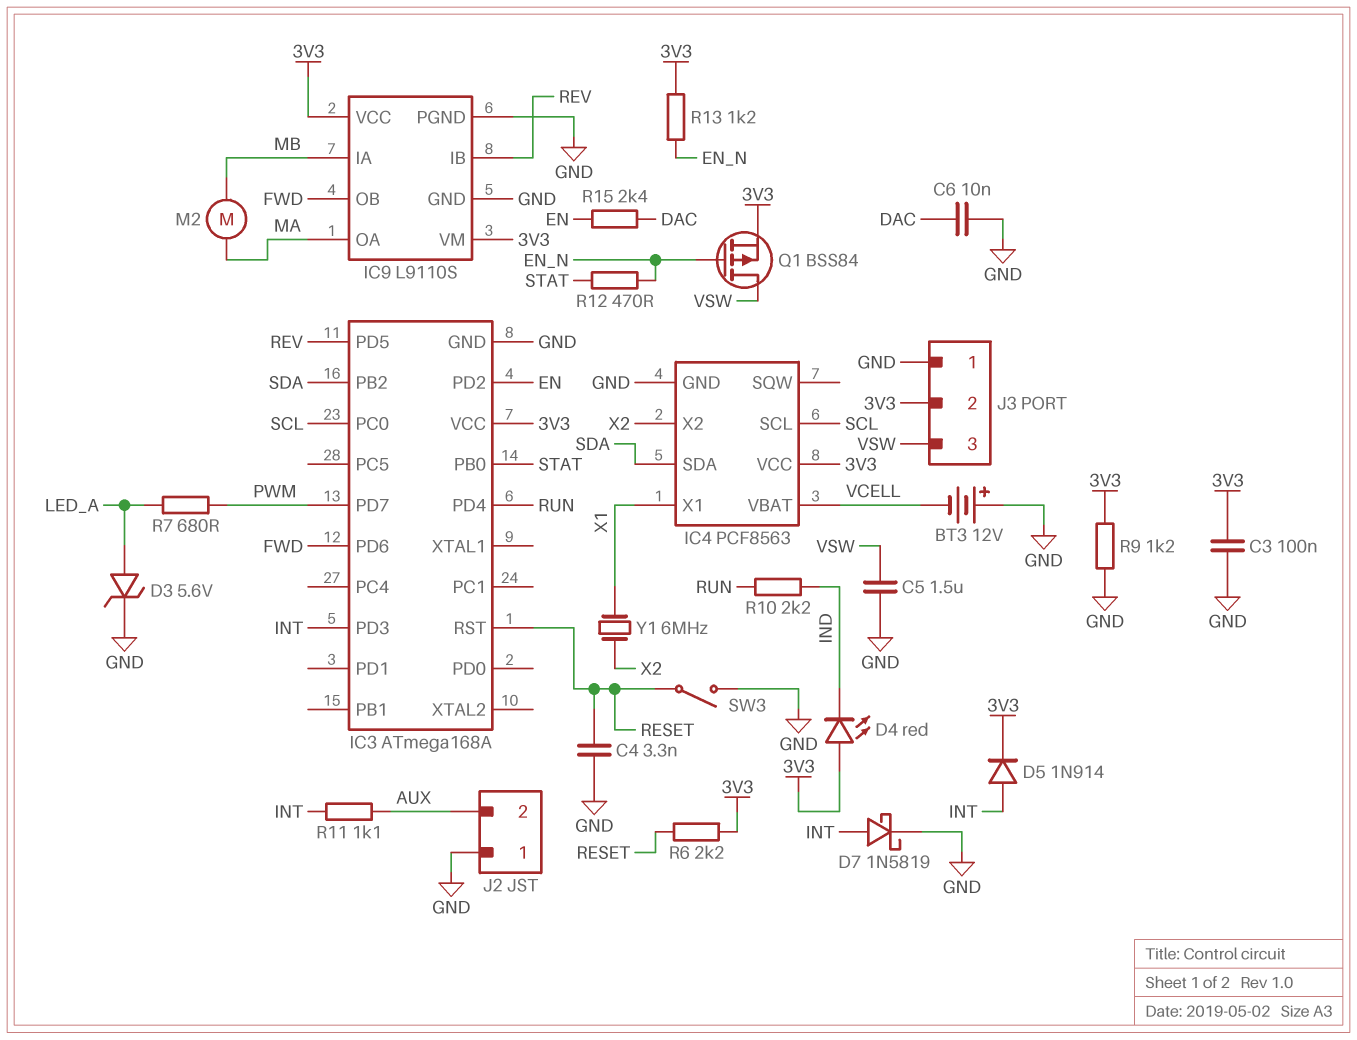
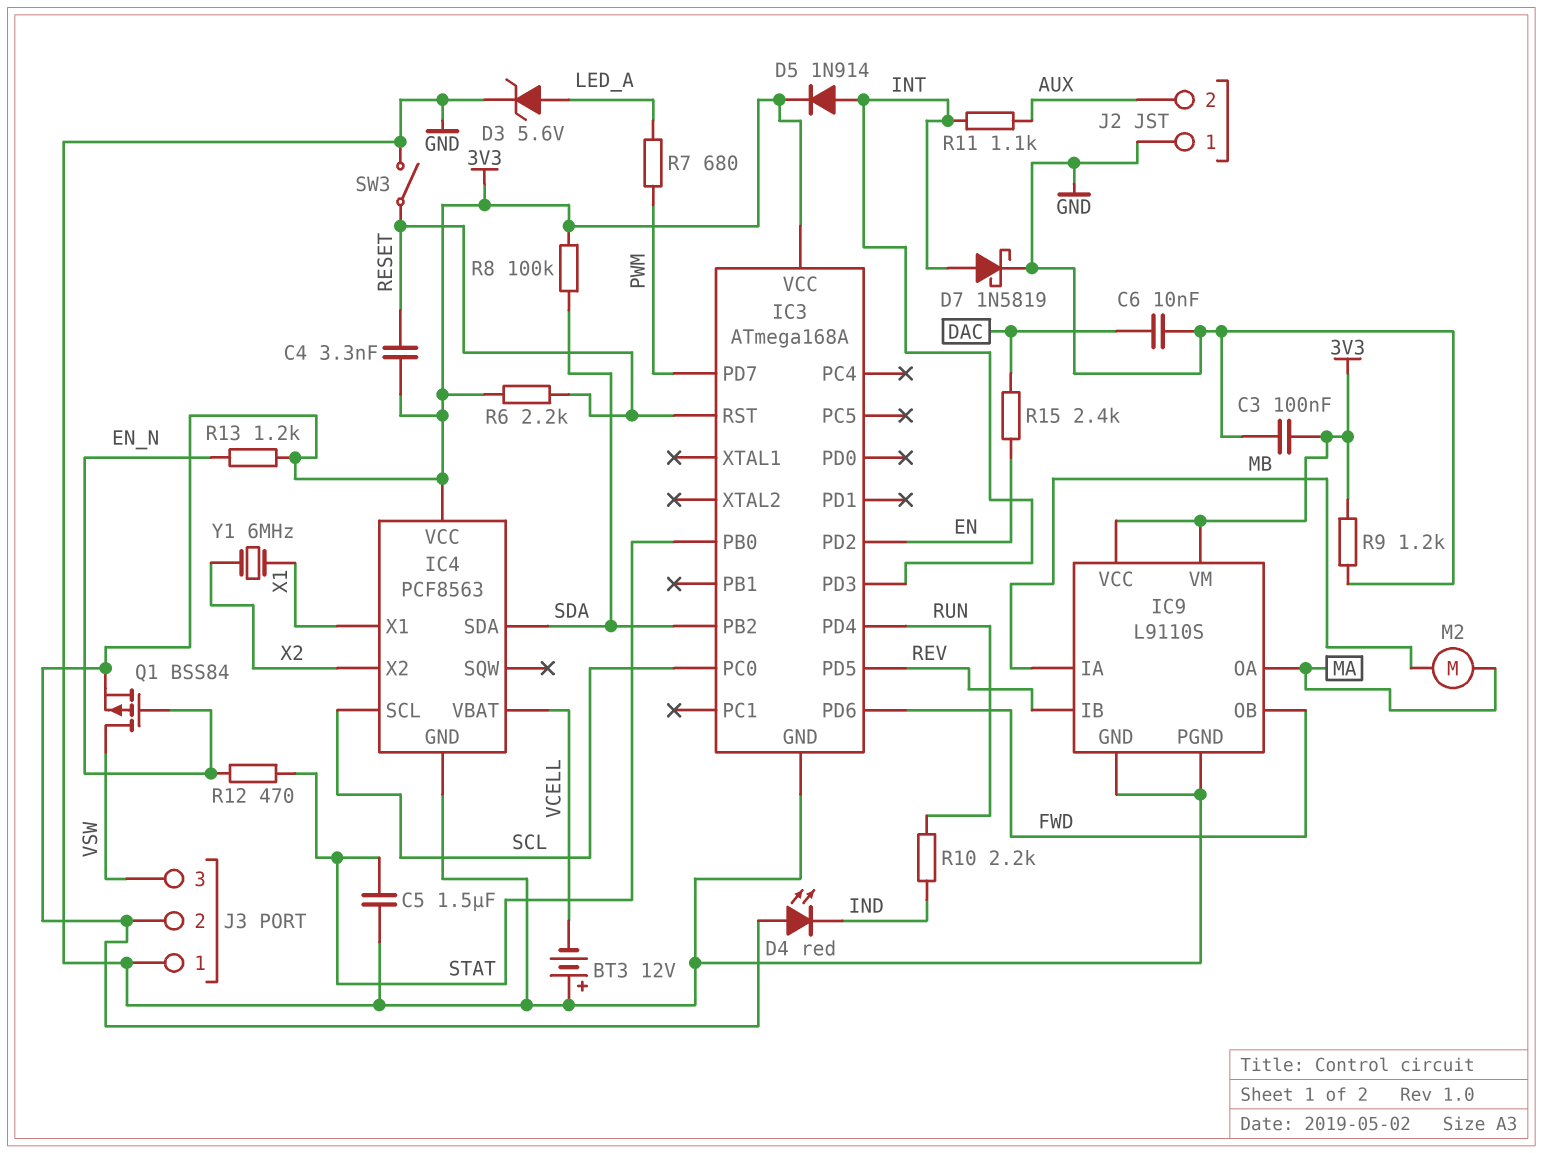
C4: 3.3nF (GND, RESET) -> 3.3nF (3V3, RESET)
C5: 1.5uF (GND, VSW) -> 1.5uF (GND, STAT)
R8: none -> 100k (3V3, SDA)

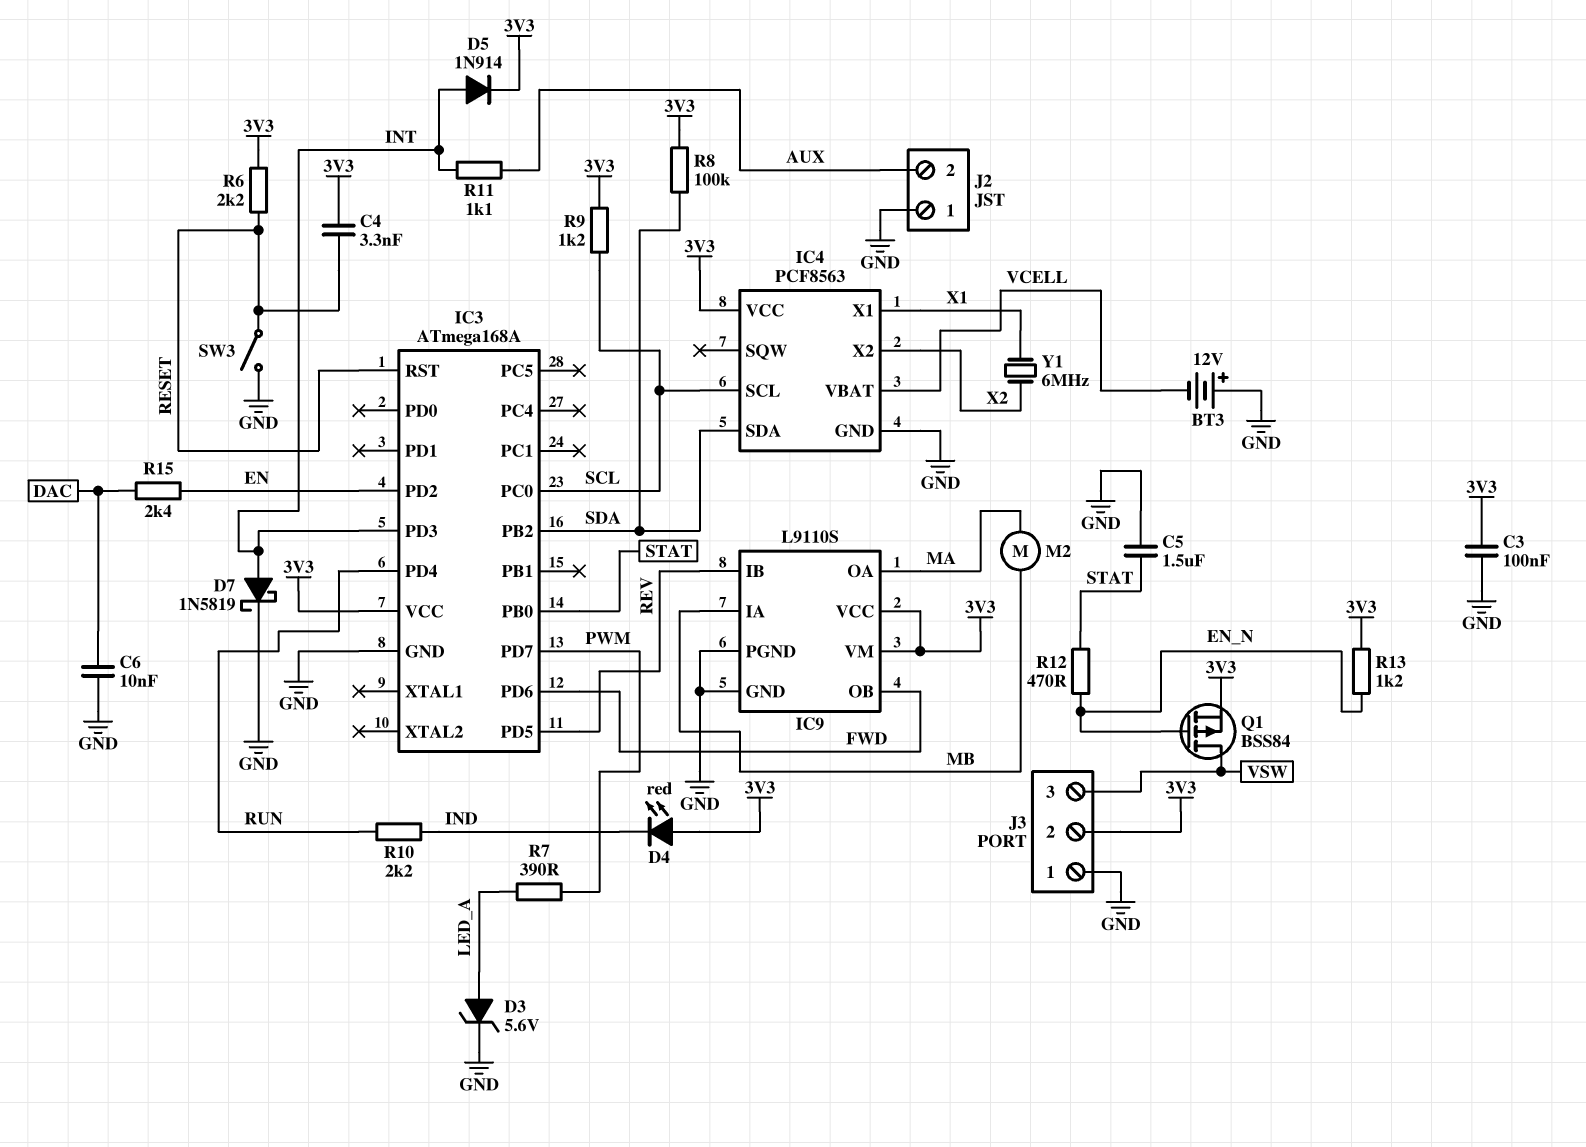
R7: 680 (LED_A, PWM) -> 390 (LED_A, PWM)
R9: 1.2k (3V3, GND) -> 1.2k (3V3, SCL)

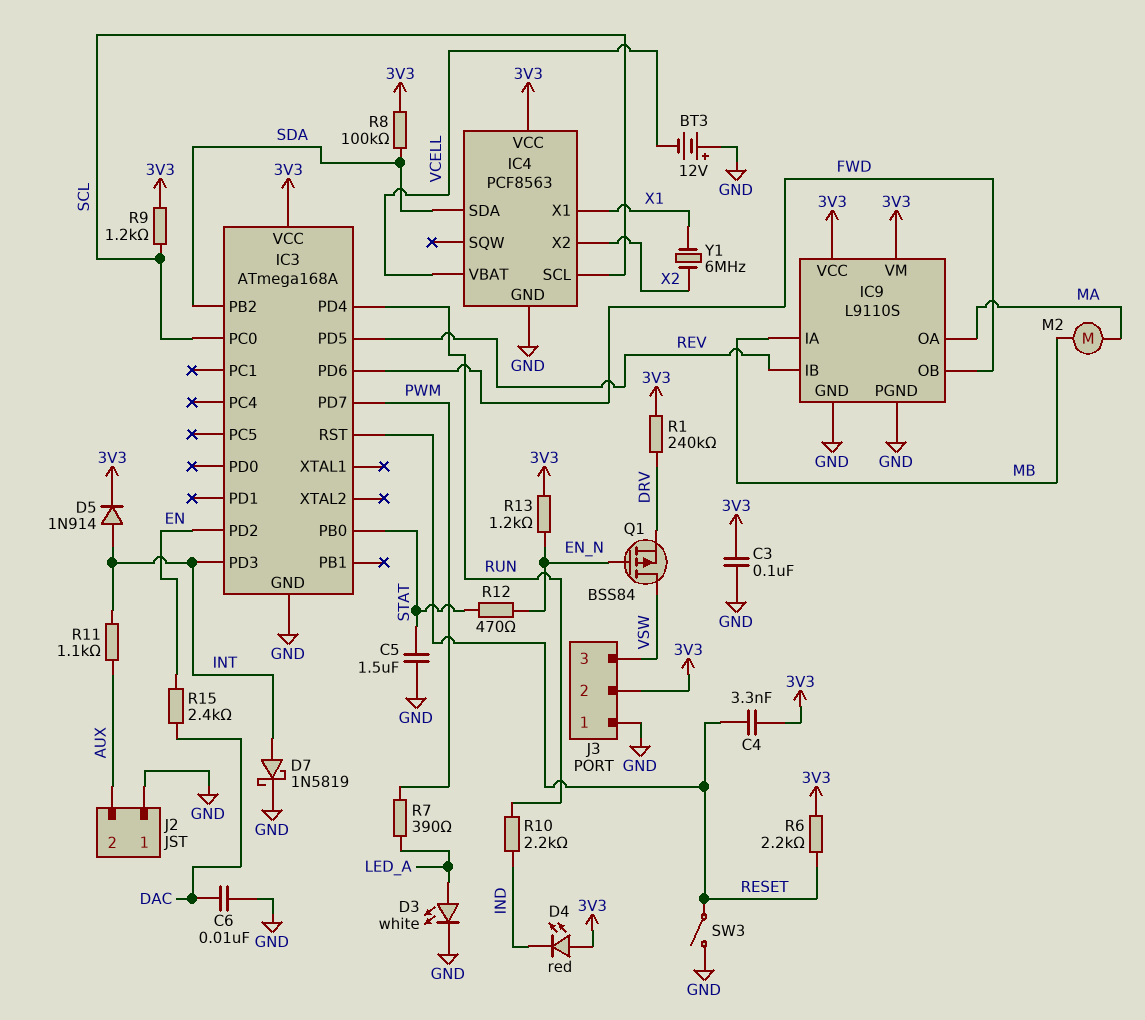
D3: zener 5.6V (A LED_A, K GND) -> LED white (A LED_A, K GND)
Q1: PMOS BSS84 (G EN_N, D VSW, S 3V3) -> PMOS BSS84 (G EN_N, D VSW, S DRV)
R1: none -> 240k (3V3, DRV)

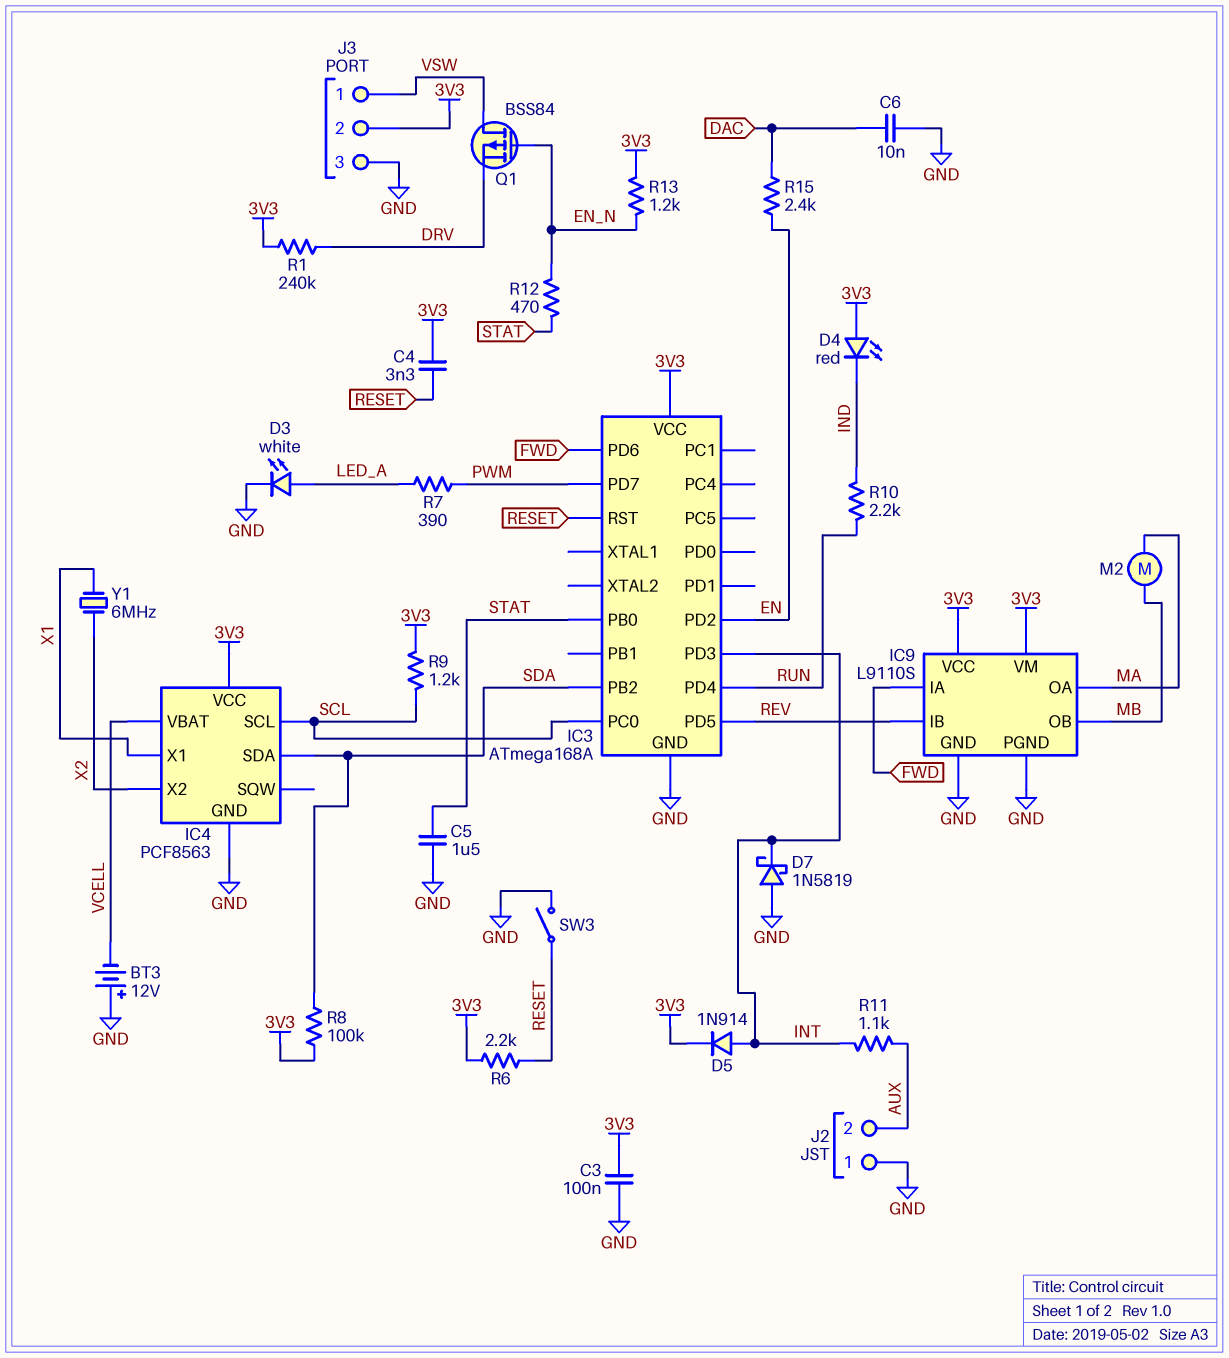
D7: schottky 1N5819 (A INT, K GND) -> schottky 1N5819 (A GND, K INT)
IC9 pin IA: MB -> FWD
IC9 pin OB: FWD -> MB
J3 pin 1: GND -> VSW
J3 pin 3: VSW -> GND

